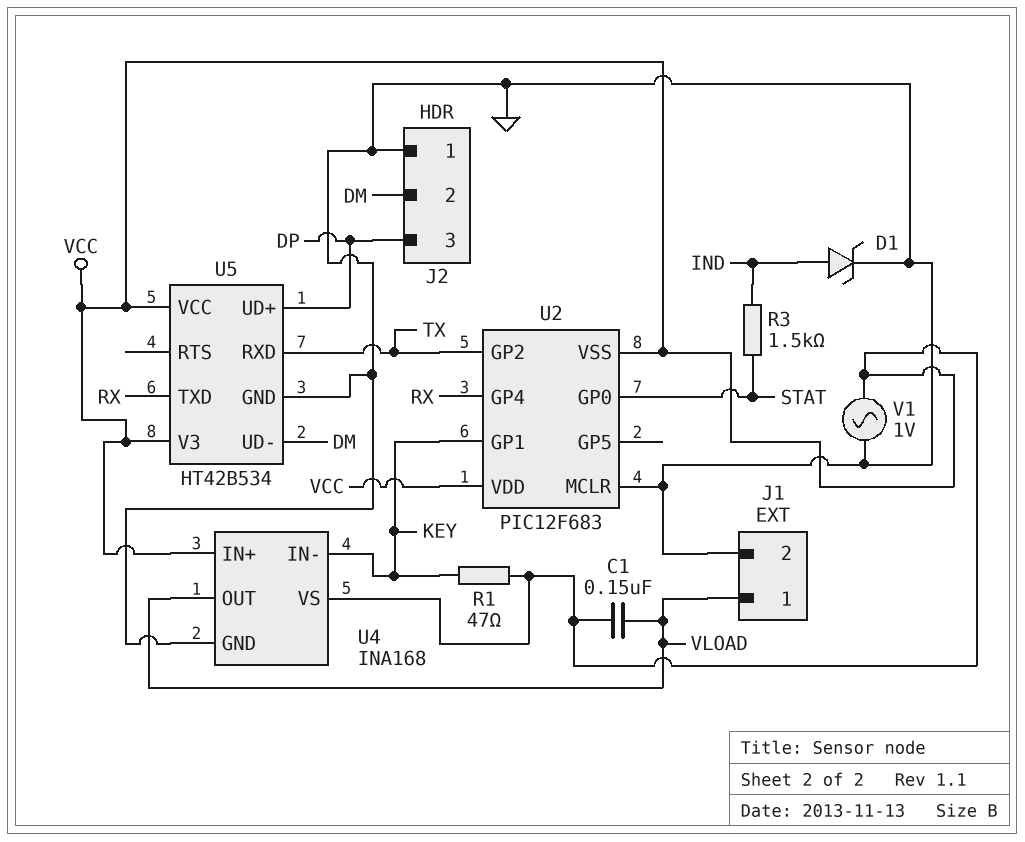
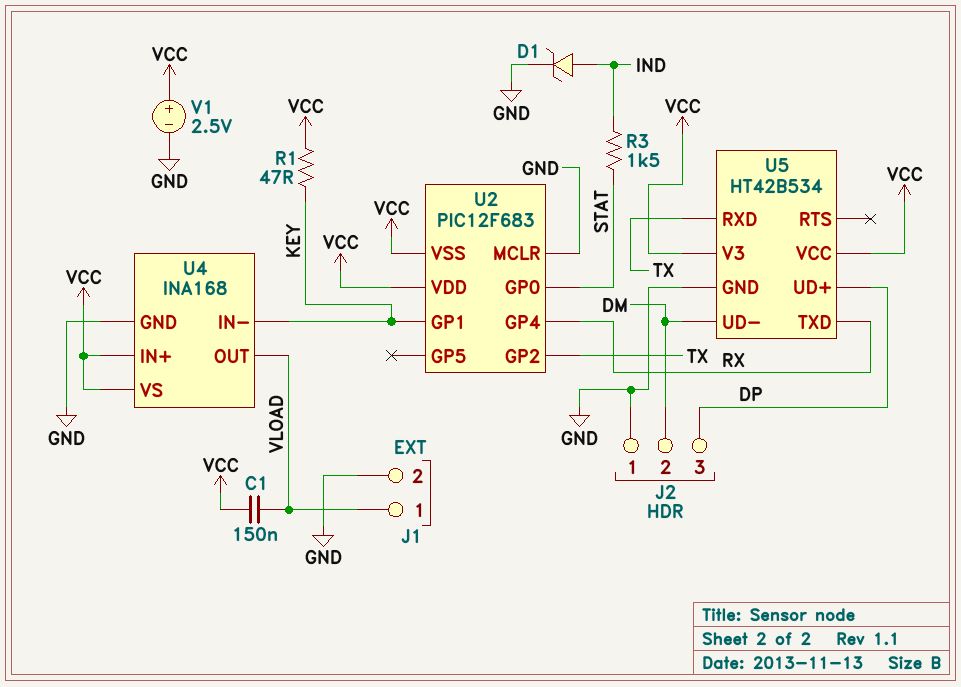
V1: AC 1V (GND, VCC) -> 2.5V (plus VCC, minus GND)

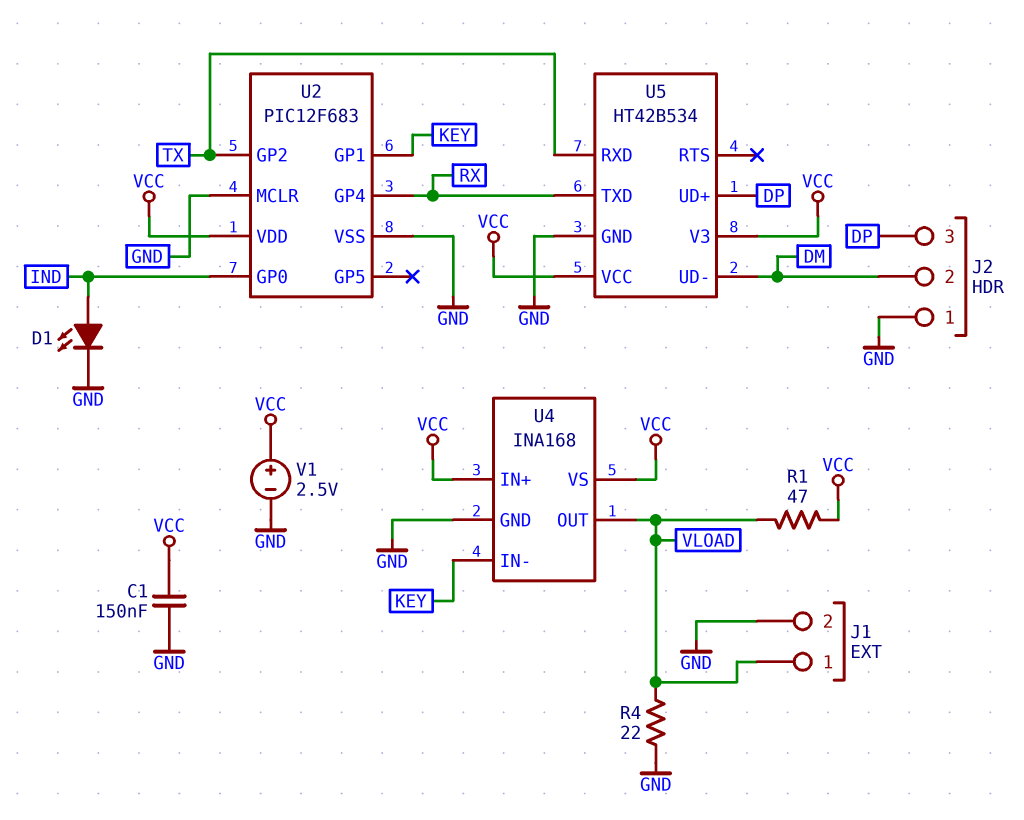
C1: 150nF (VCC, VLOAD) -> 150nF (GND, VCC)
D1: zener (A IND, K GND) -> LED (A IND, K GND)
R1: 47 (KEY, VCC) -> 47 (VCC, VLOAD)
R3: 1.5k (IND, STAT) -> none
R4: none -> 22 (GND, VLOAD)
U2 pin GP0: STAT -> IND
U2 pin VSS: VCC -> GND

